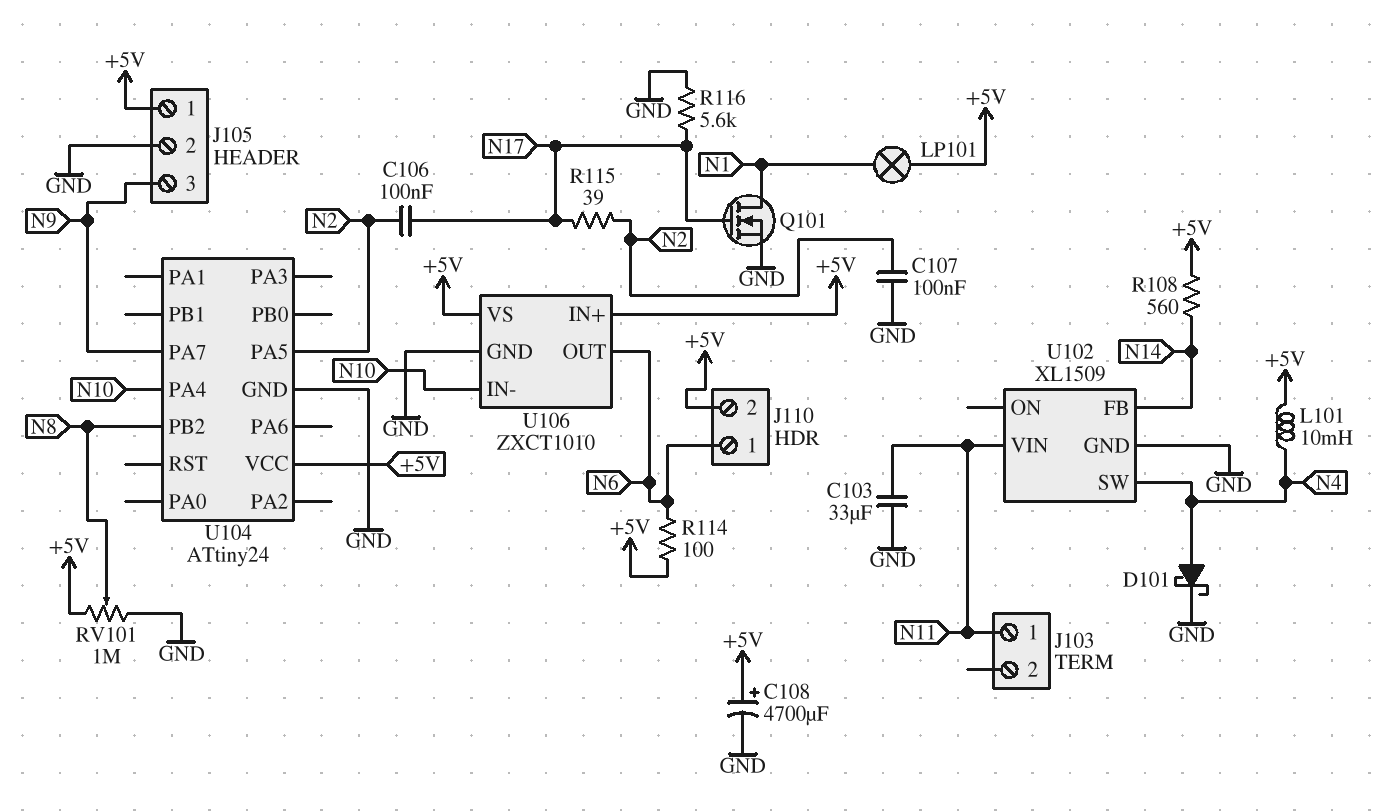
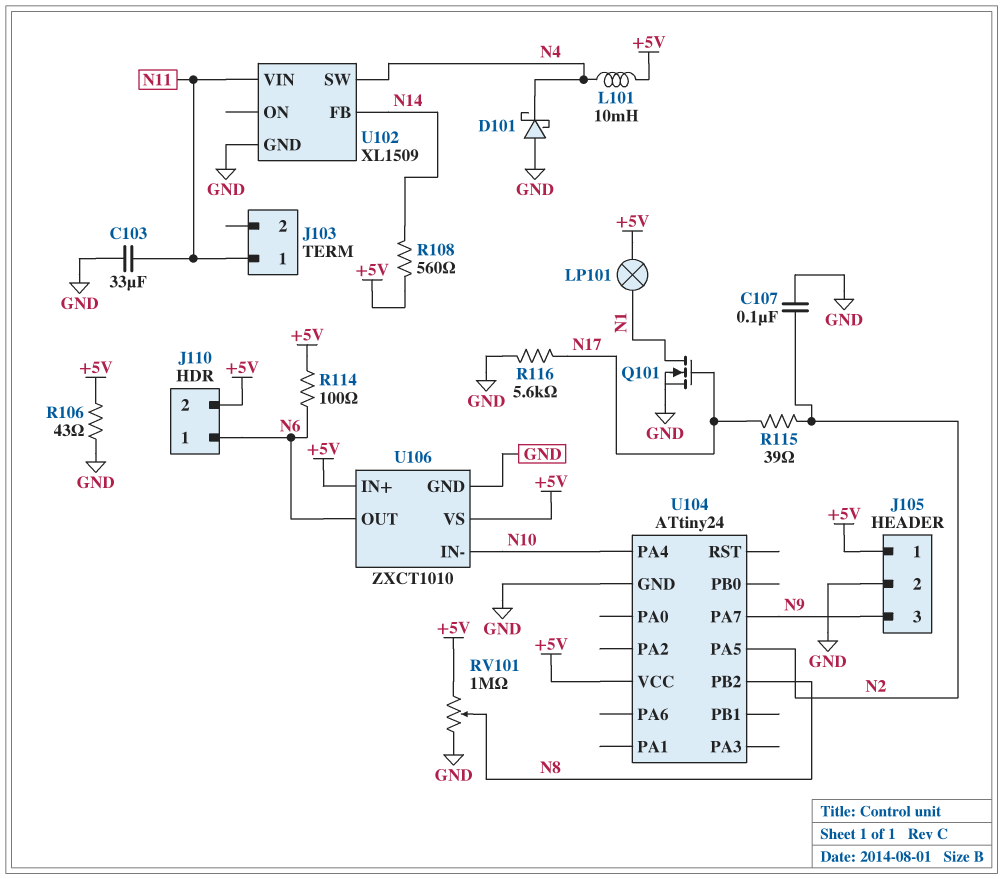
C106: 100nF (N2, N17) -> none
C108: 4700uF (plus +5V, minus GND) -> none
D101: schottky (A N4, K GND) -> schottky (A GND, K N4)
R106: none -> 43 (+5V, GND)

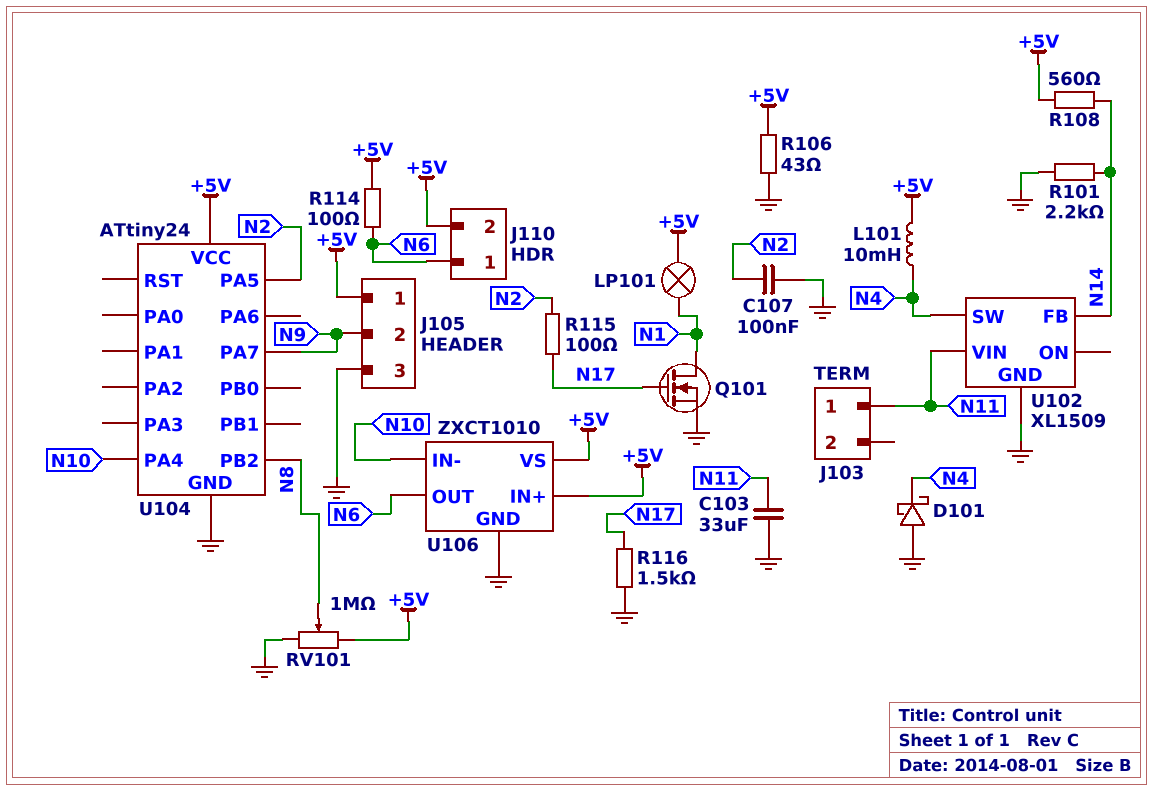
J105 pin 2: GND -> N9
J105 pin 3: N9 -> GND
R101: none -> 2.2k (GND, N14)
R115: 39 (N2, N17) -> 100 (N2, N17)
R116: 5.6k (GND, N17) -> 1.5k (GND, N17)

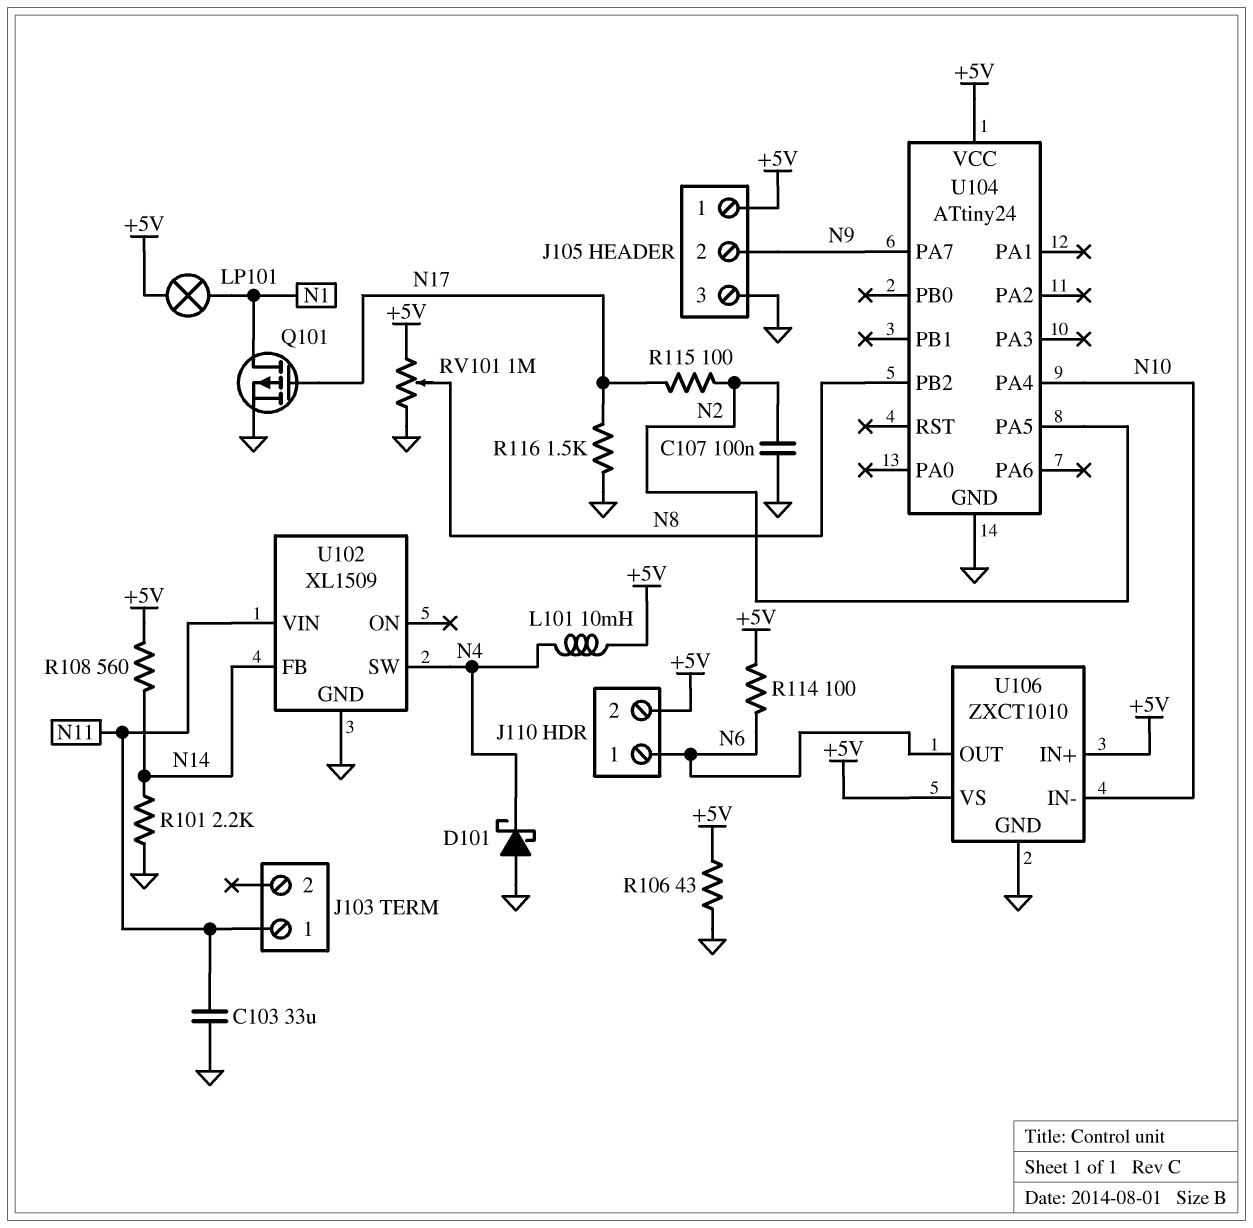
Q101: NMOS (G N17, D N1, S GND) -> PMOS (G N17, D N1, S GND)

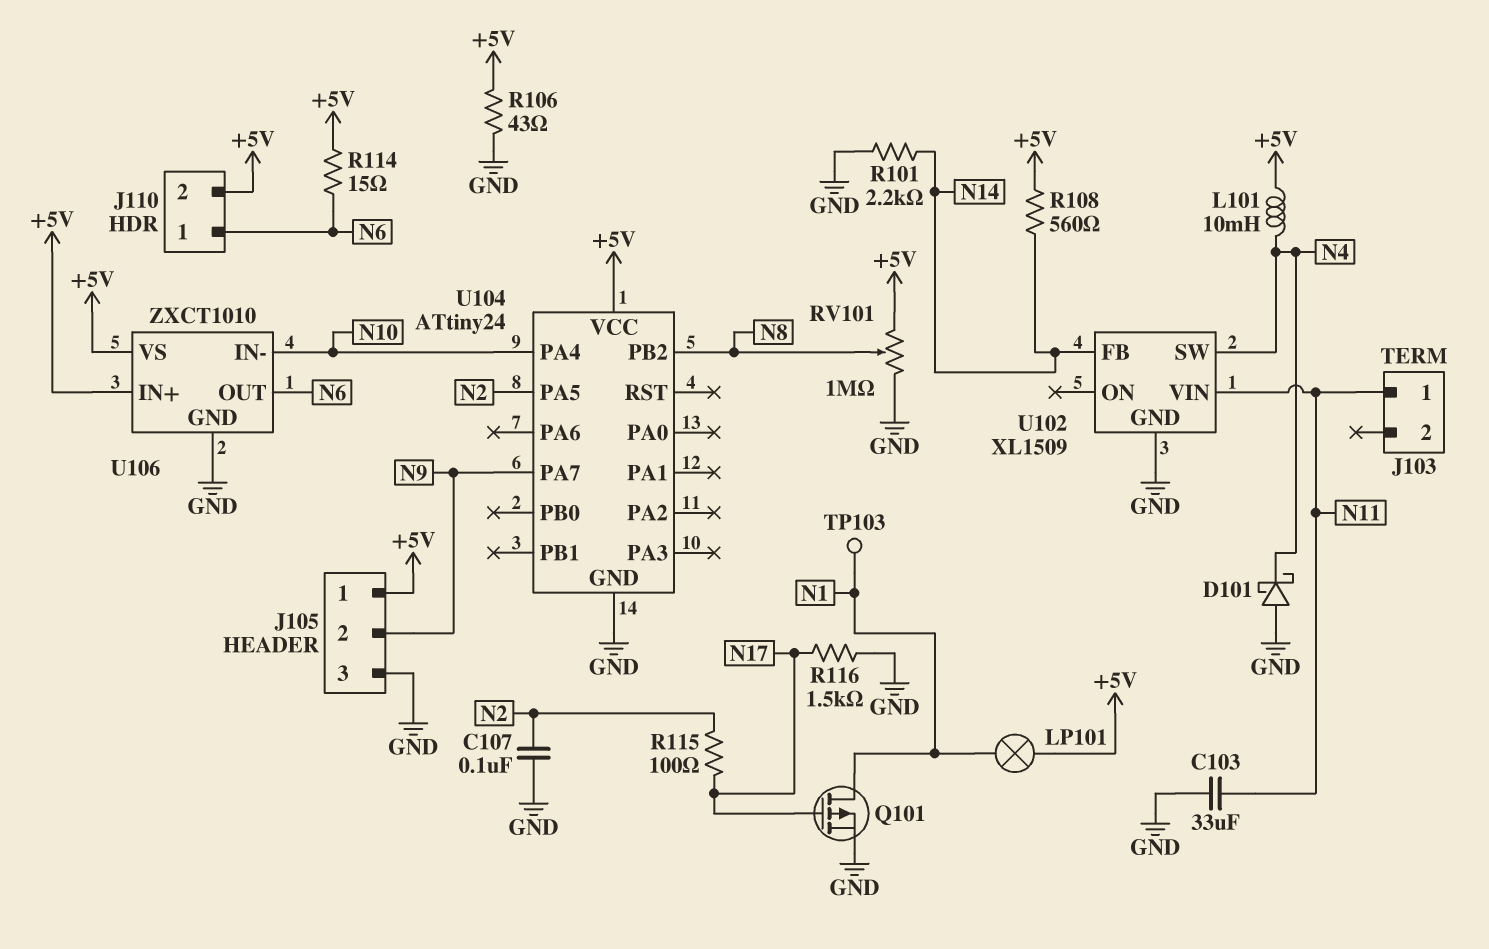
R114: 100 (+5V, N6) -> 15 (+5V, N6)
TP103: none -> test point (N1)

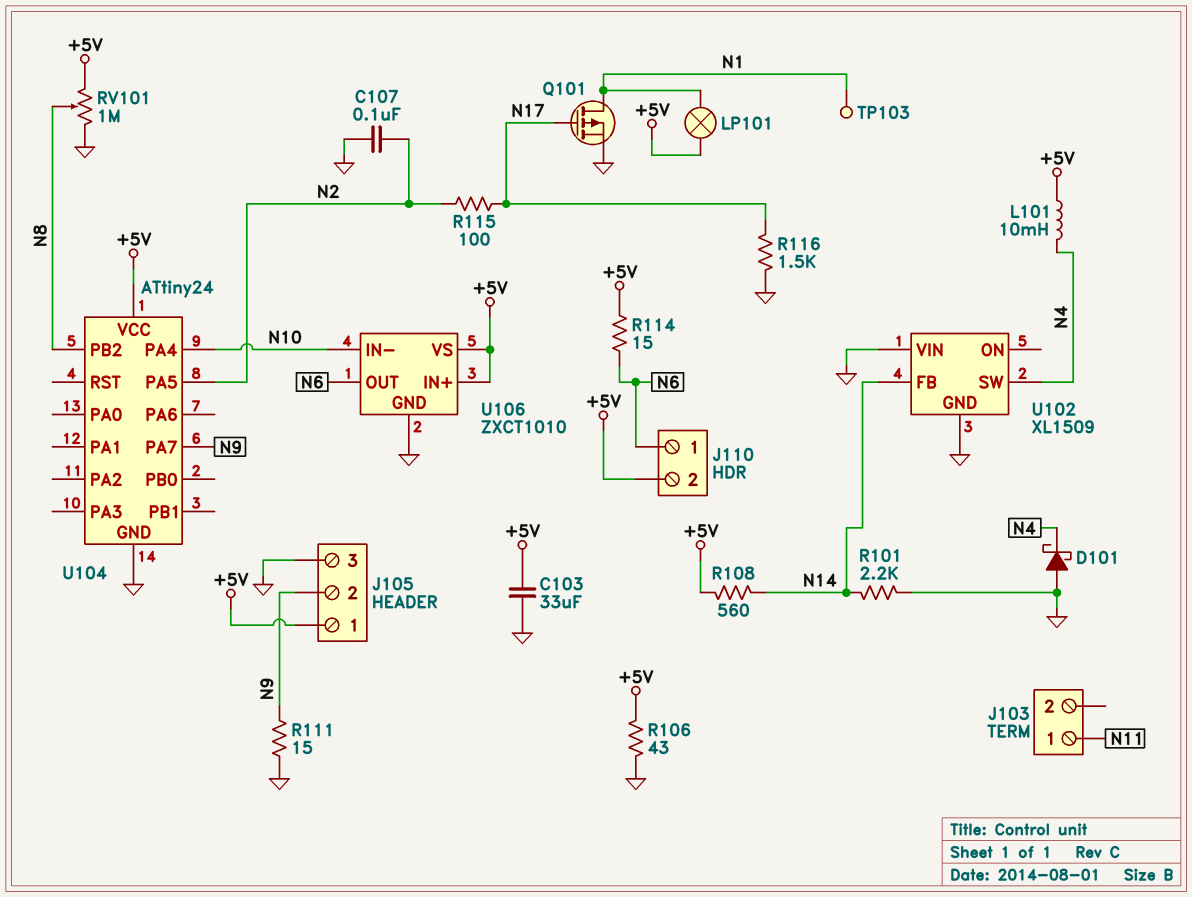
C103: 33uF (GND, N11) -> 33uF (+5V, GND)
R111: none -> 15 (GND, N9)
U102 pin VIN: N11 -> GND

